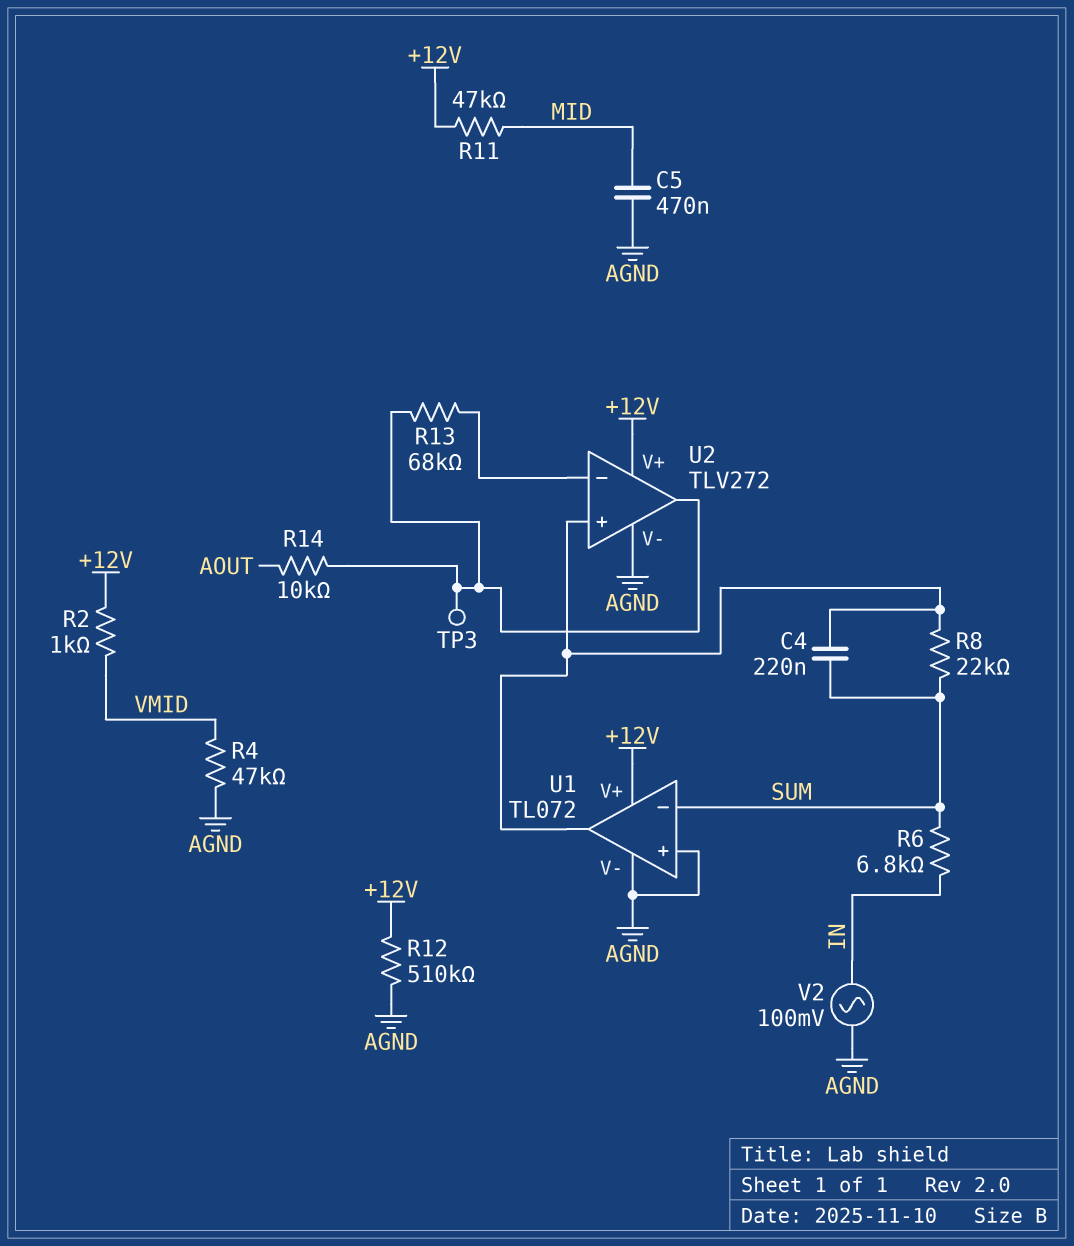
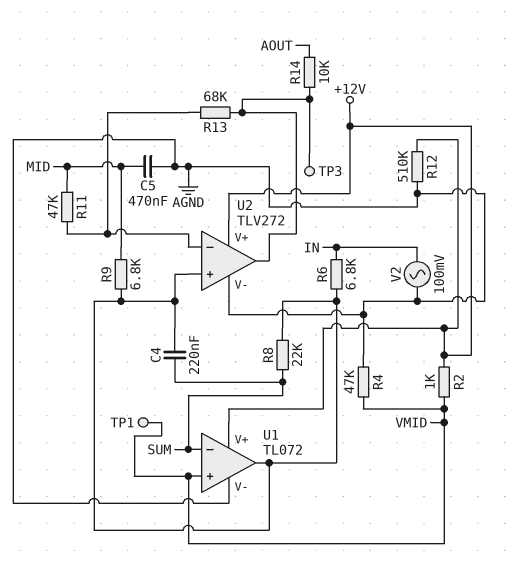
R6: 6.8k (IN, SUM) -> 6.8k (IN, U1/out)
R9: none -> 6.8k (MID, U1/out)
R11: 47k (+12V, MID) -> 47k (MID, U2/in-)
TP1: none -> test point (VMID)
U1 pin in+: AGND -> VMID

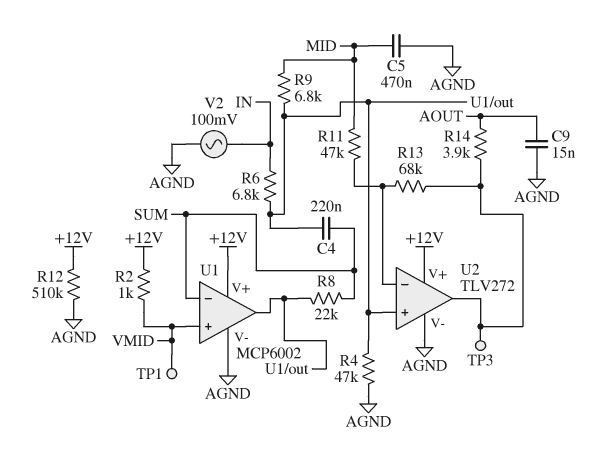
C9: none -> 15nF (AGND, AOUT)
R4: 47k (AGND, VMID) -> 47k (AGND, U1/out)
R14: 10k (AOUT, U2/out) -> 3.9k (AOUT, U2/out)
U1: TL072 -> MCP6002

